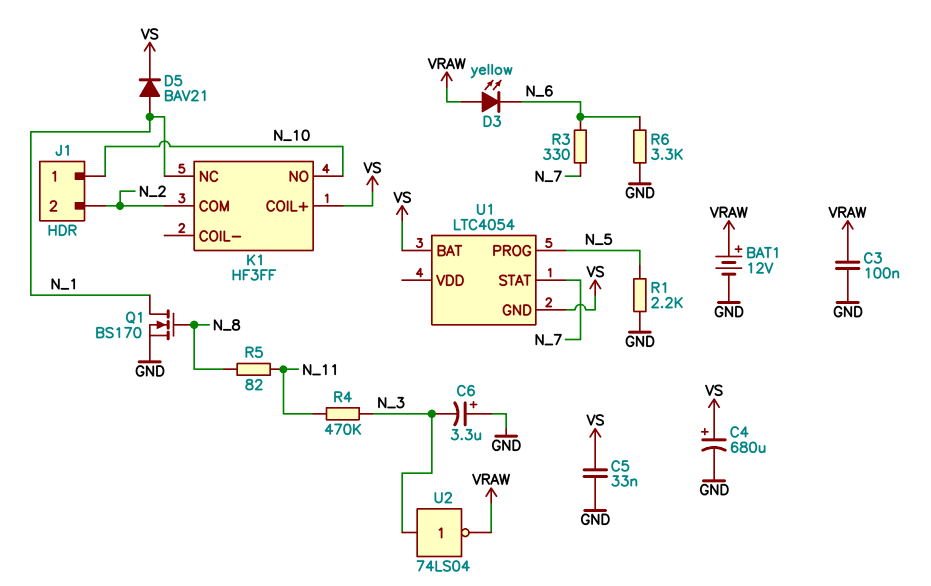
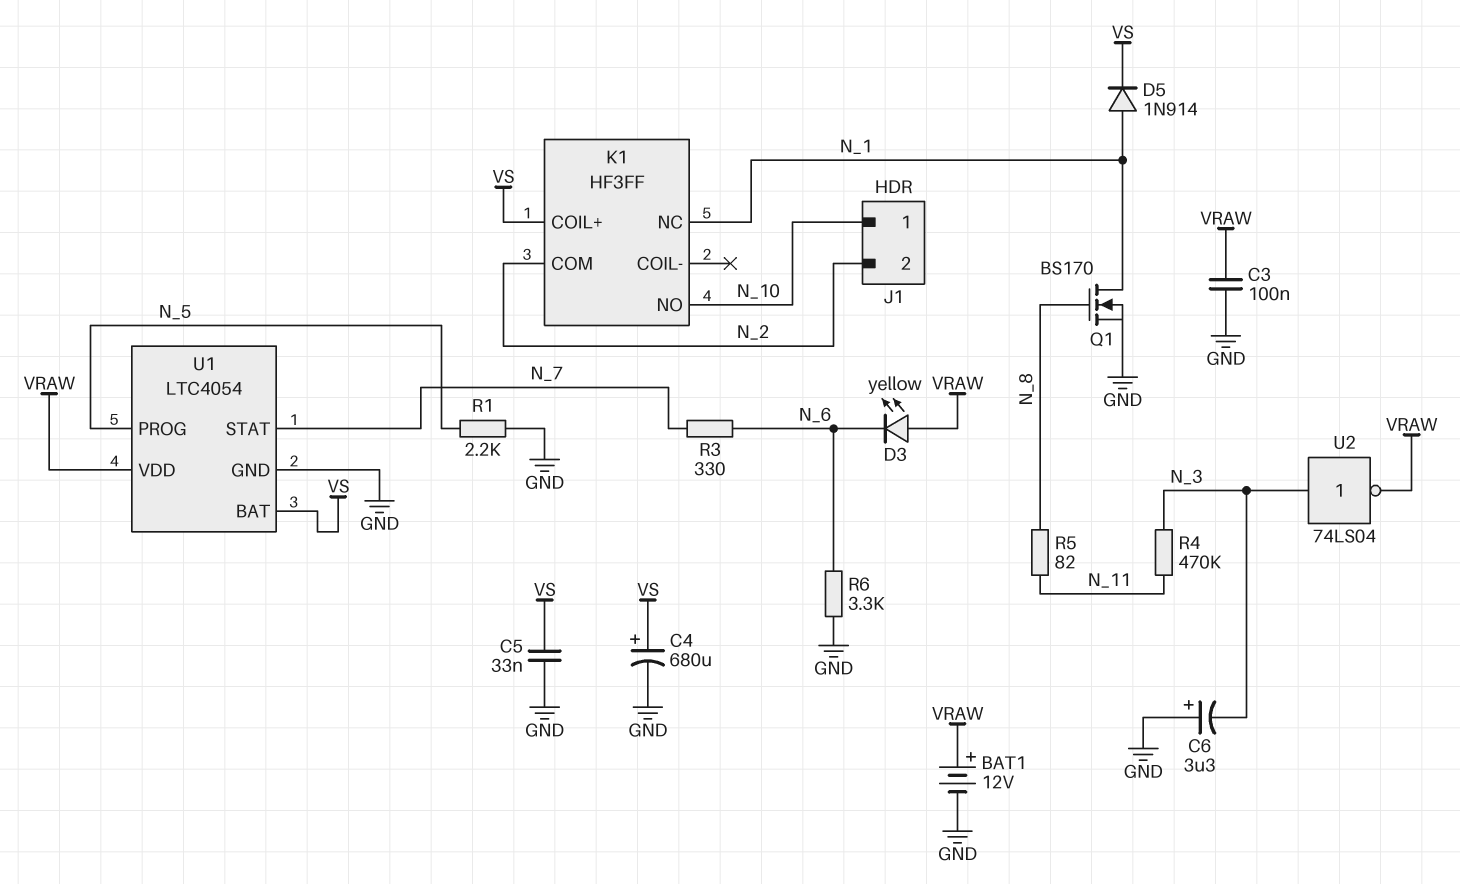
D5: diode BAV21 (A N_1, K VS) -> diode 1N914 (A N_1, K VS)
U1 pin GND: VS -> GND
U1 pin VDD: none -> VRAW

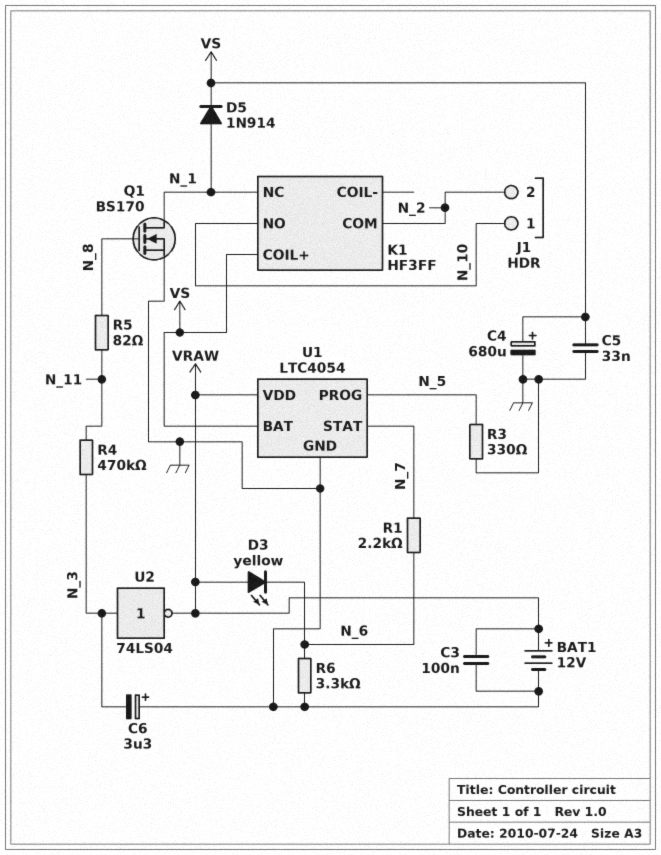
R1: 2.2k (GND, N_5) -> 2.2k (N_6, N_7)
R3: 330 (N_6, N_7) -> 330 (GND, N_5)

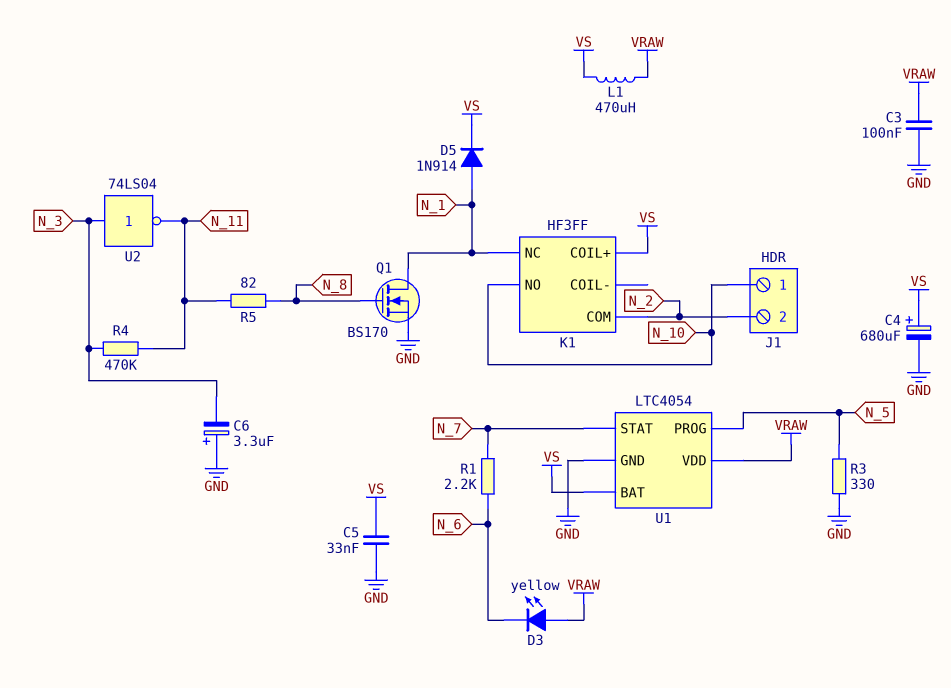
BAT1: 12V (plus VRAW, minus GND) -> none
L1: none -> 470uH (VRAW, VS)
R6: 3.3k (GND, N_6) -> none
U2: NOT 74LS04 (in N_3, out VRAW) -> NOT 74LS04 (in N_3, out N_11)

